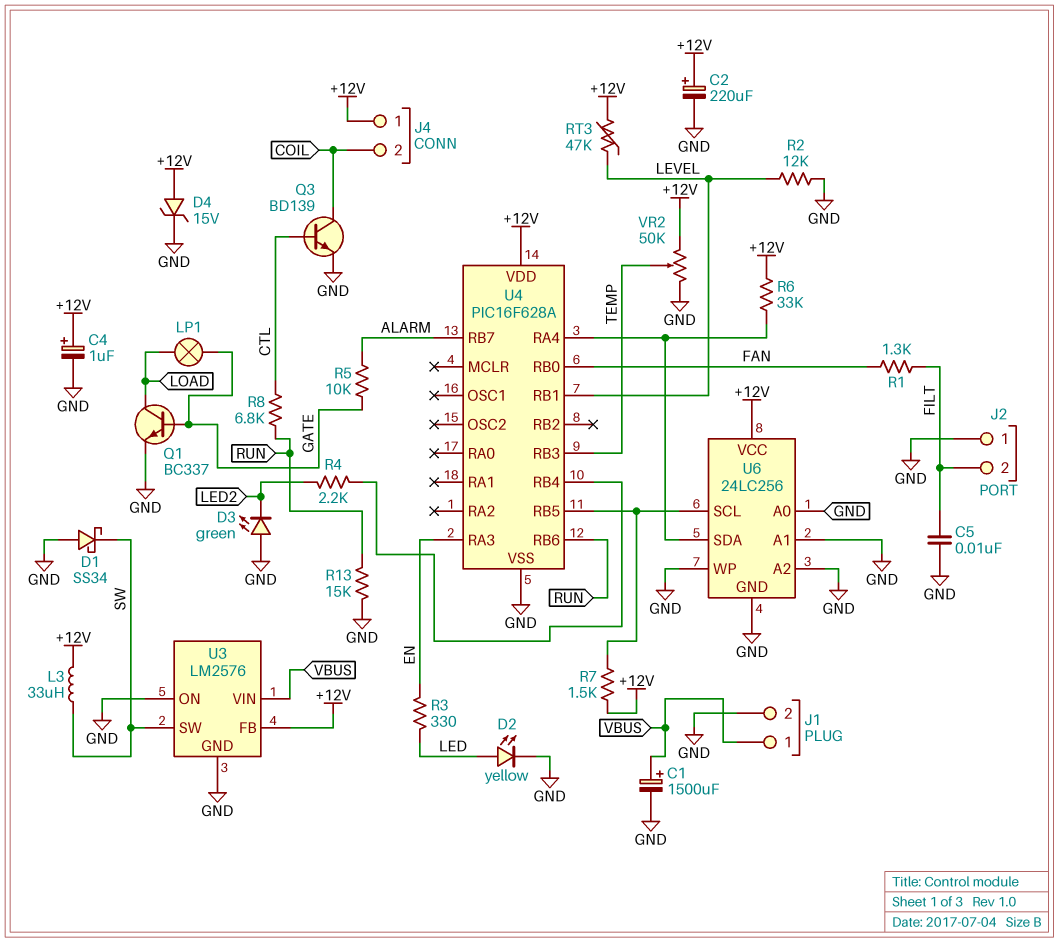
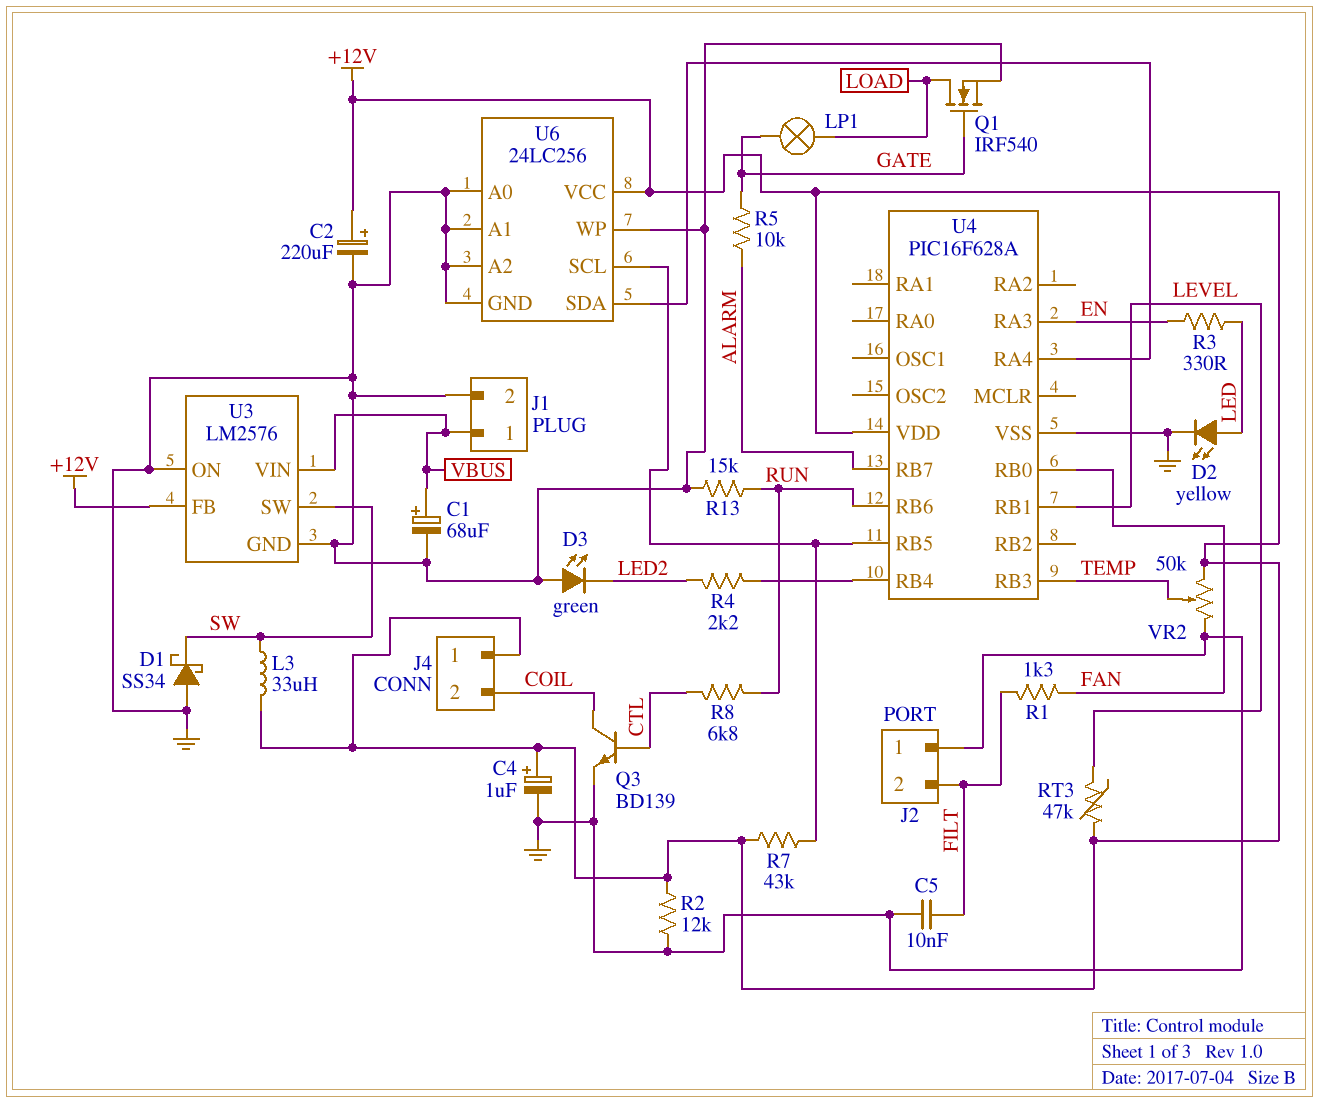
C1: 1500uF (plus VBUS, minus GND) -> 68uF (plus VBUS, minus GND)
D4: zener 15V (A +12V, K GND) -> none
Q1: NPN BC337 (B GATE, C LOAD, E GND) -> NMOS IRF540 (G GATE, D LOAD, S GND)
R2: 12k (GND, LEVEL) -> 12k (+12V, GND)
R6: 33k (+12V, U4/RA4) -> none
R7: 1.5k (+12V, U4/RB5) -> 43k (+12V, U4/RB5)

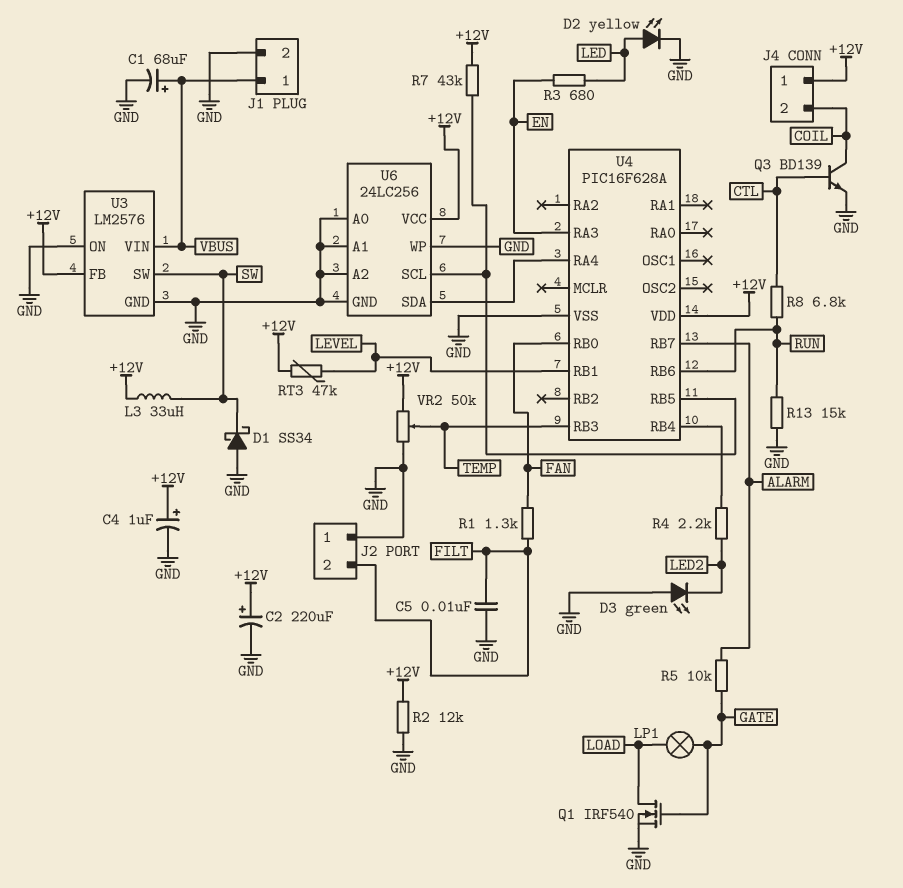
R3: 330 (EN, LED) -> 680 (EN, LED)

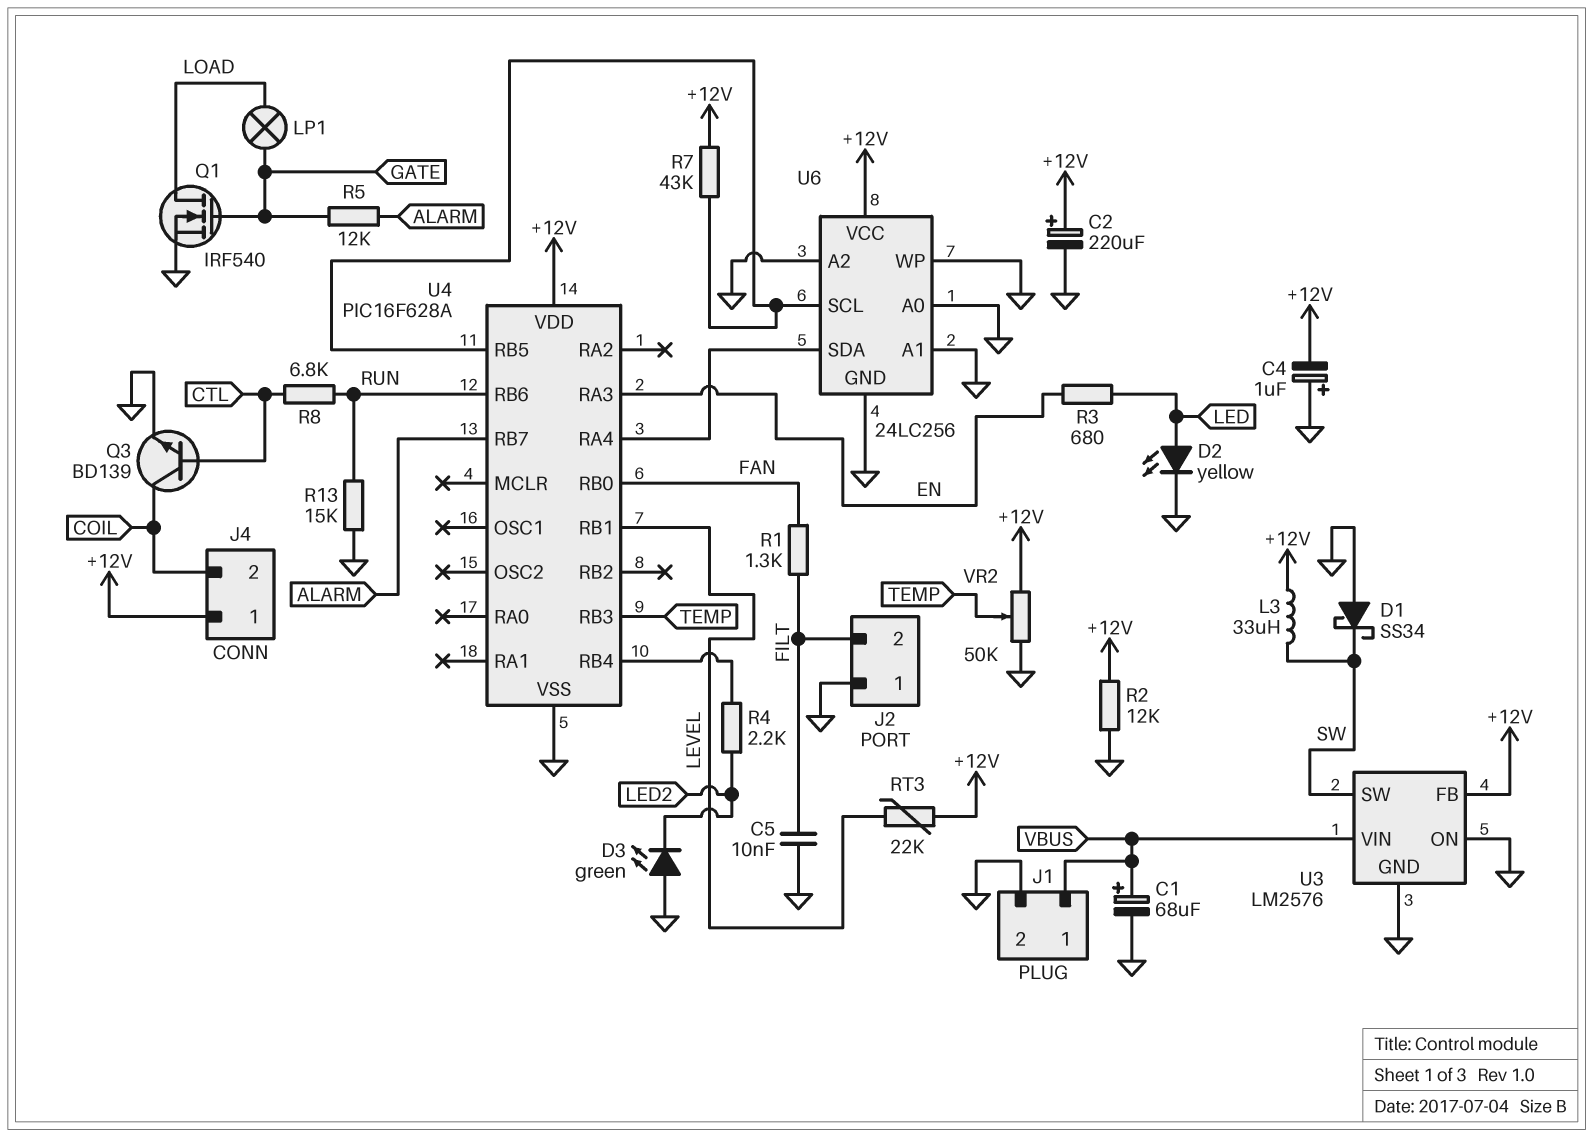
C4: 1uF (plus +12V, minus GND) -> 1uF (plus GND, minus +12V)
R5: 10k (ALARM, GATE) -> 12k (ALARM, GATE)
RT3: 47k (+12V, LEVEL) -> 22k (+12V, LEVEL)

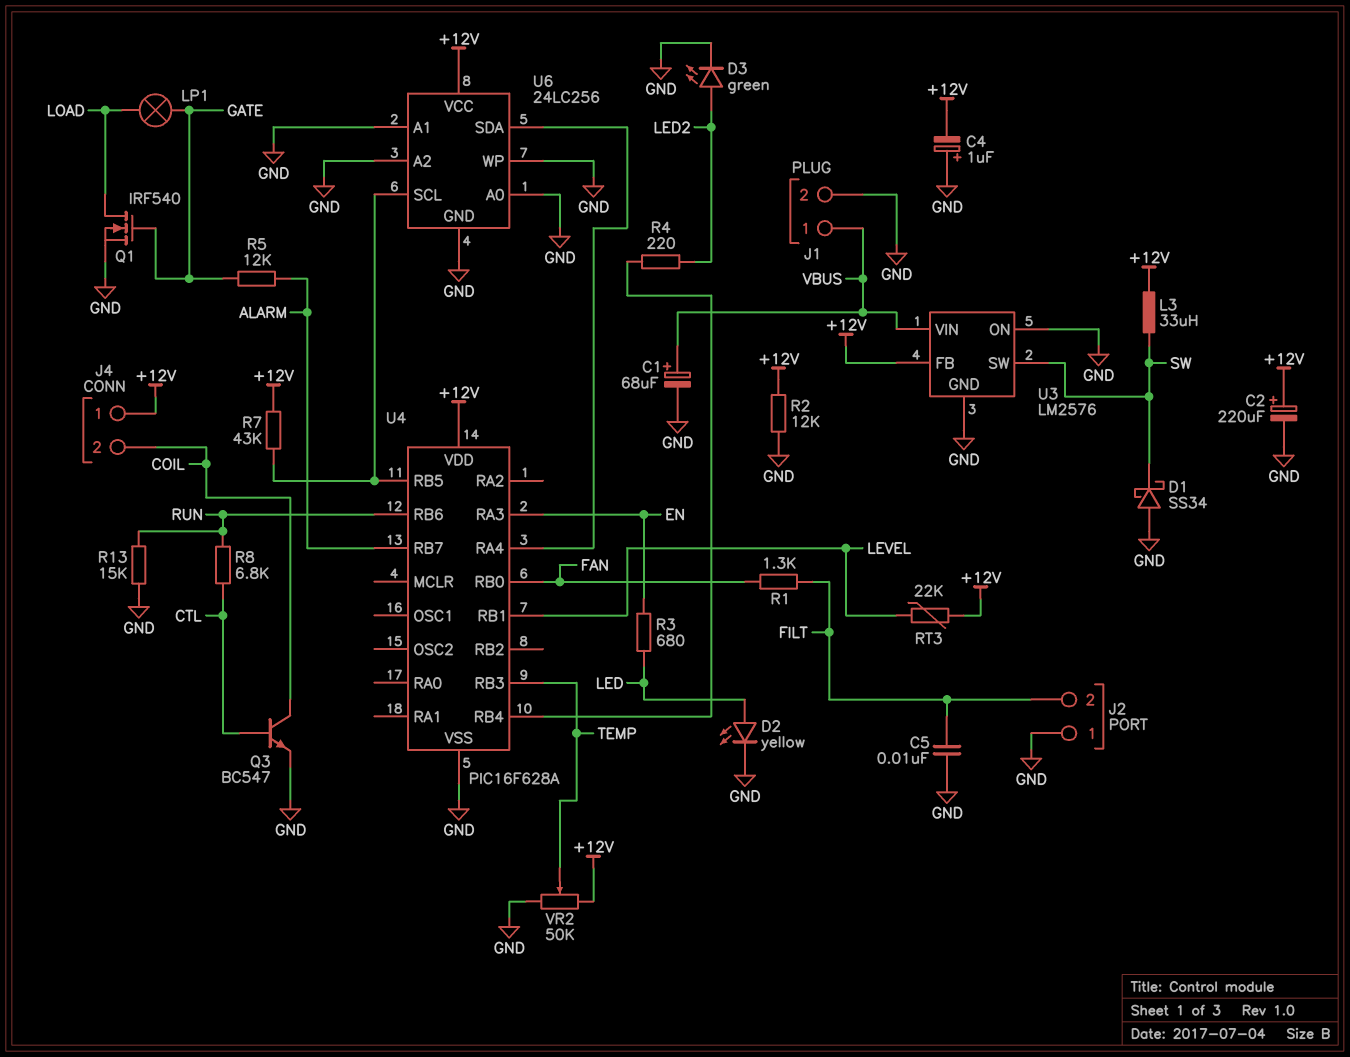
D3: LED green (A GND, K LED2) -> LED green (A LED2, K GND)
Q3: NPN BD139 (B CTL, C COIL, E GND) -> NPN BC547 (B CTL, C COIL, E GND)
R4: 2.2k (LED2, U4/RB4) -> 220 (LED2, U4/RB4)

